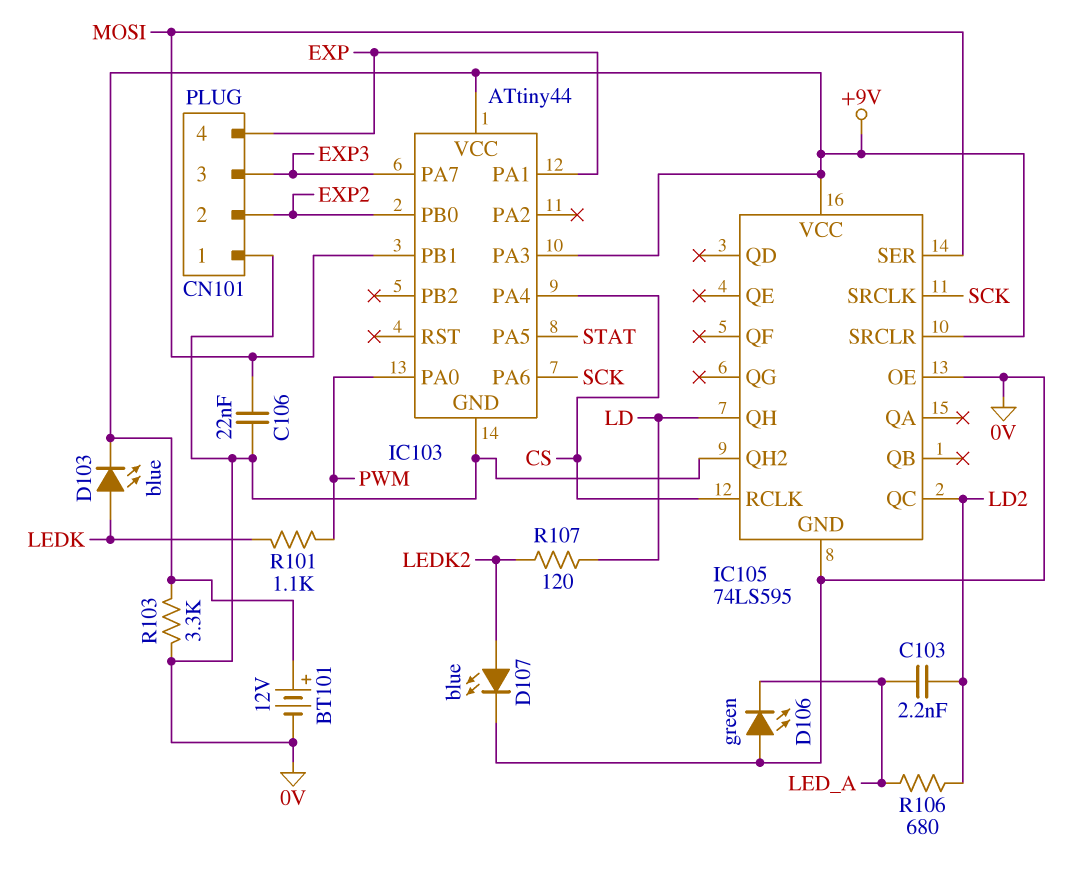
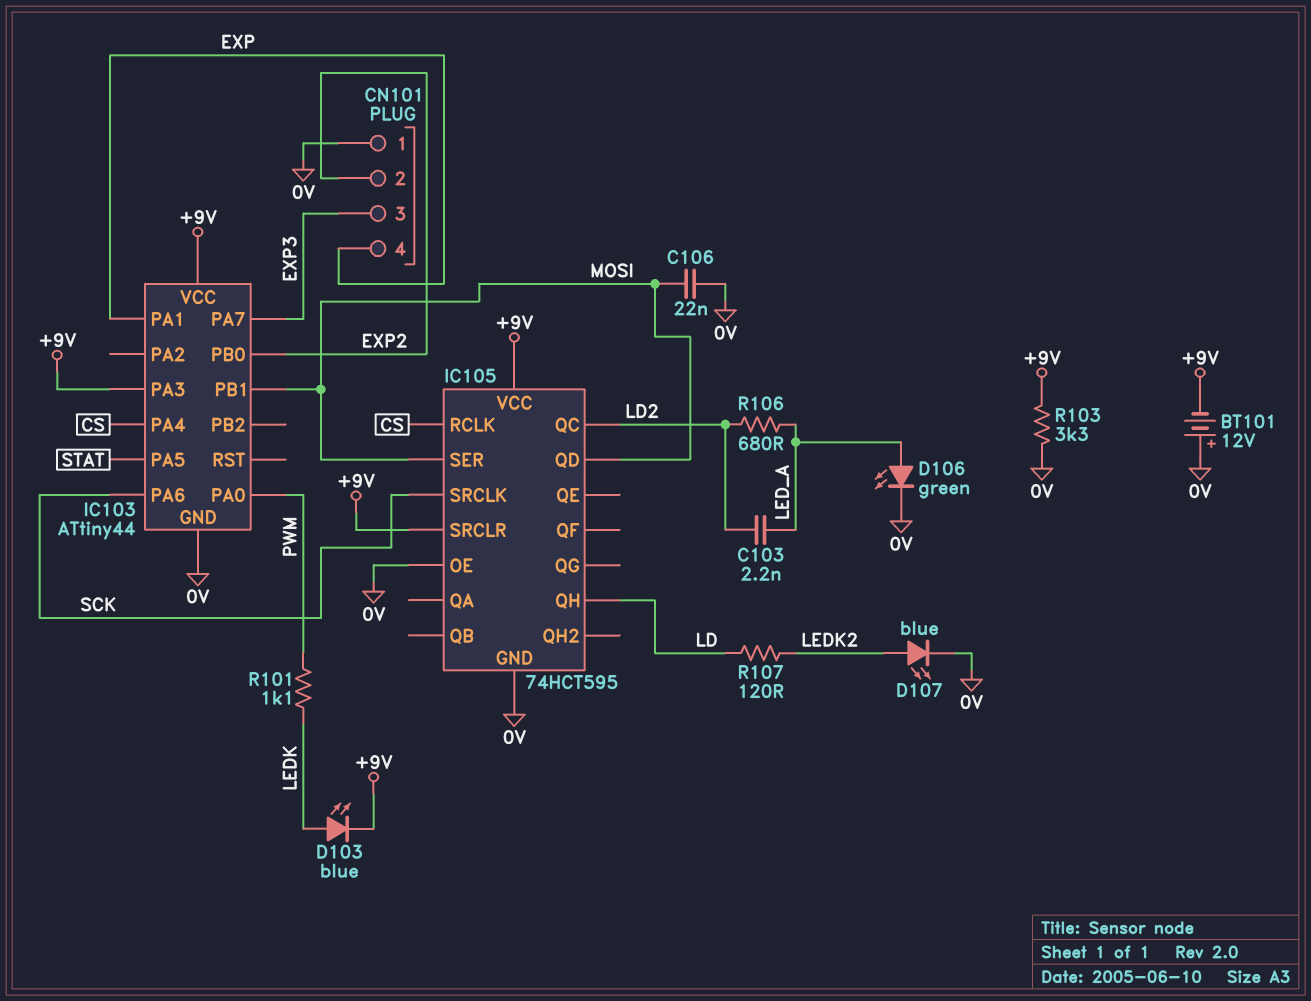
BT101: 12V (plus +9V, minus 0V) -> 12V (plus 0V, minus +9V)
D106: LED green (A 0V, K LED_A) -> LED green (A LED_A, K 0V)
IC105: 74LS595 -> 74HCT595
IC105 pin QD: none -> MOSI
IC105 pin QH2: 0V -> none

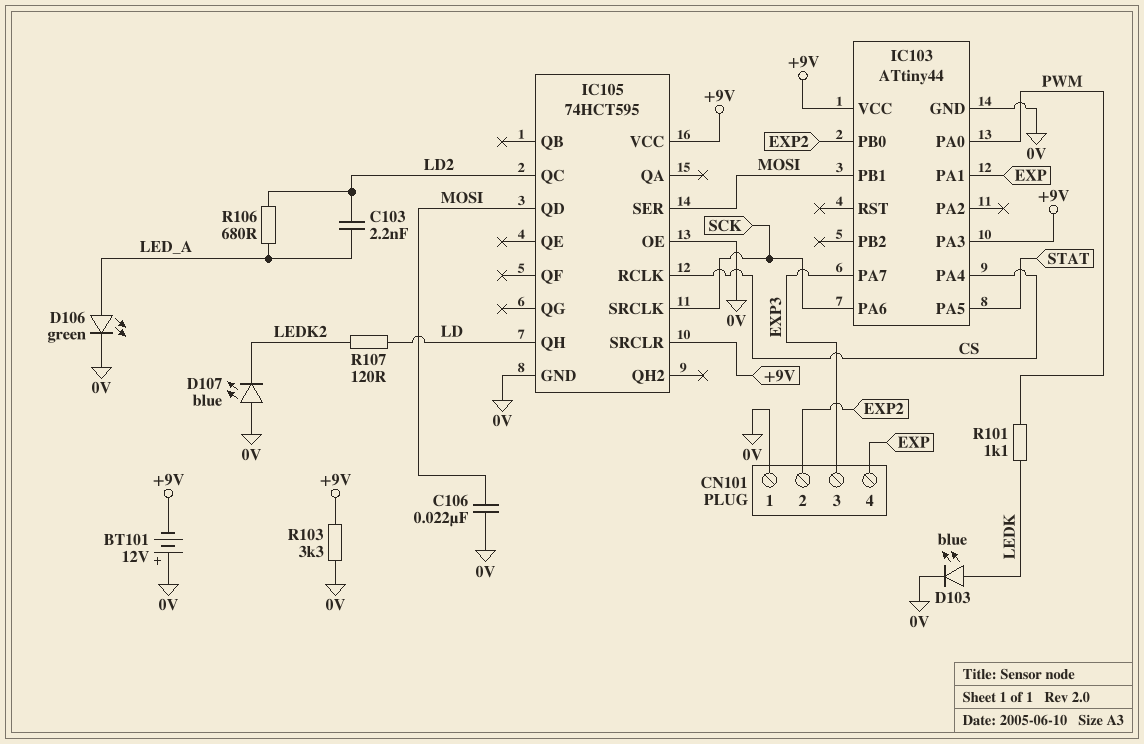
D103: LED blue (A LEDK, K +9V) -> LED blue (A LEDK, K 0V)
D107: LED blue (A LEDK2, K 0V) -> LED blue (A 0V, K LEDK2)

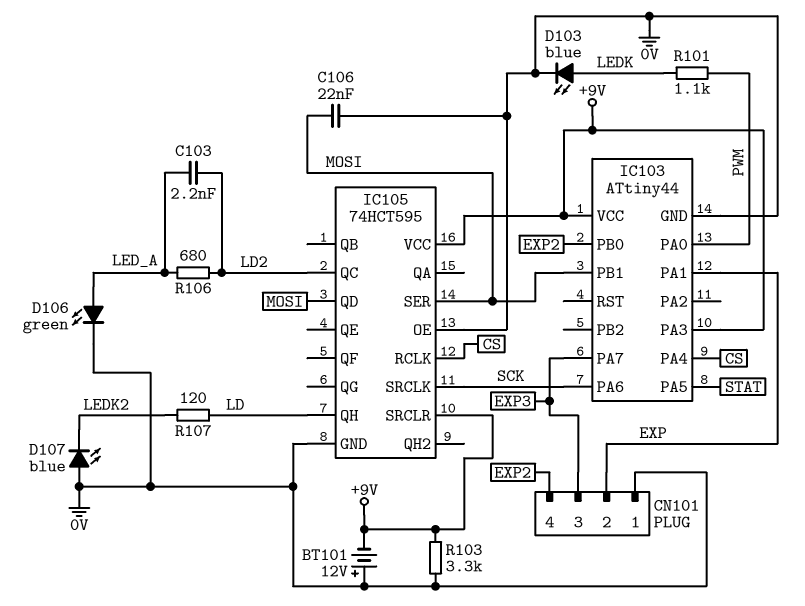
CN101 pin 2: EXP2 -> EXP
CN101 pin 4: EXP -> EXP2

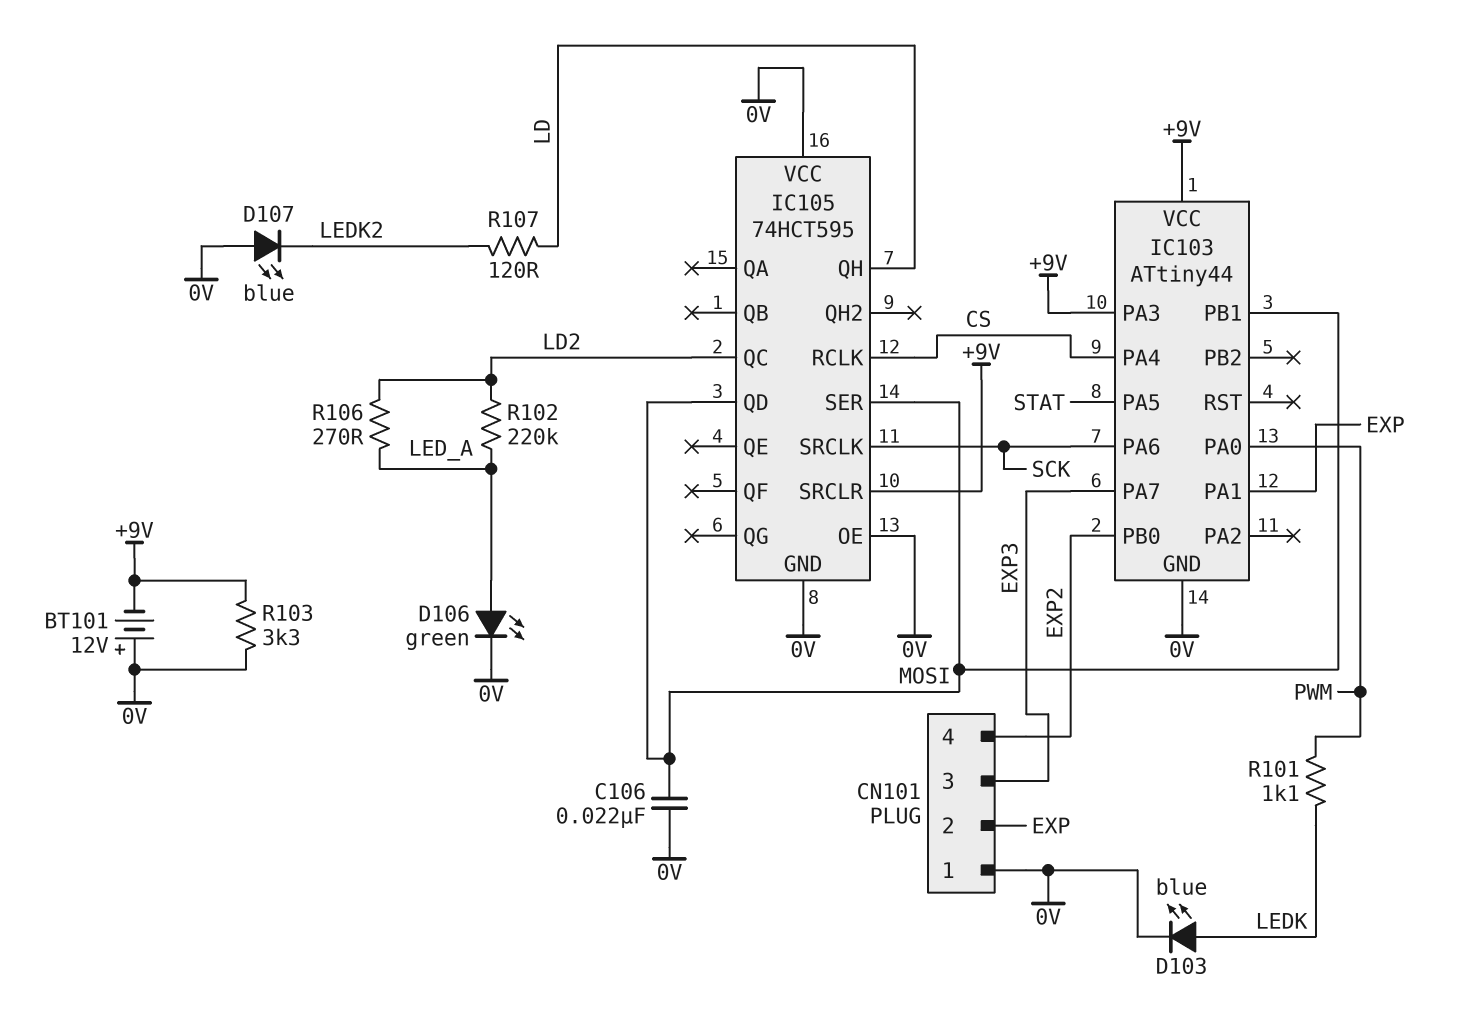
C103: 2.2nF (LD2, LED_A) -> none
IC105 pin VCC: +9V -> 0V
R102: none -> 220k (LD2, LED_A)
R106: 680 (LD2, LED_A) -> 270 (LD2, LED_A)

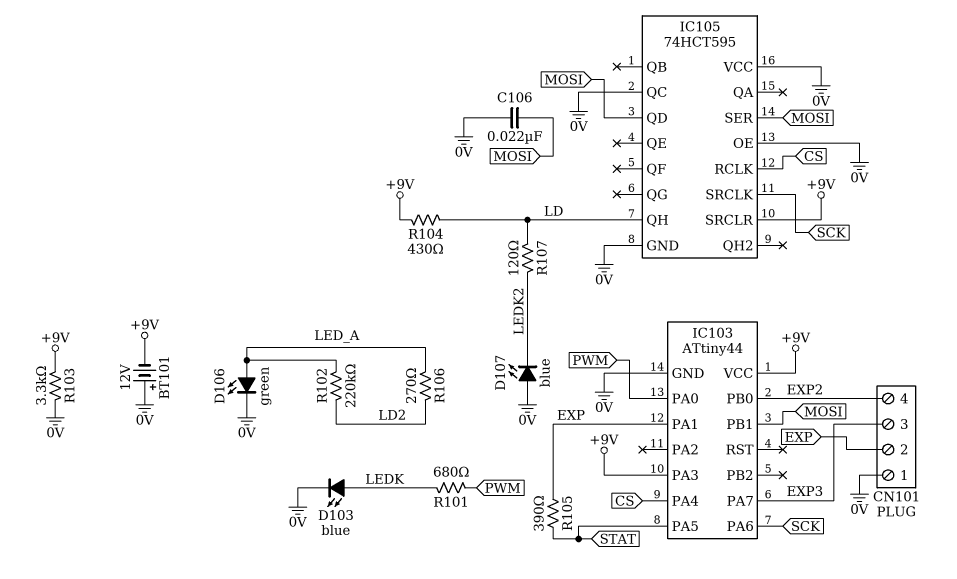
IC105 pin QC: LD2 -> 0V
R101: 1.1k (LEDK, PWM) -> 680 (LEDK, PWM)
R104: none -> 430 (+9V, LD)
R105: none -> 390 (EXP, STAT)

